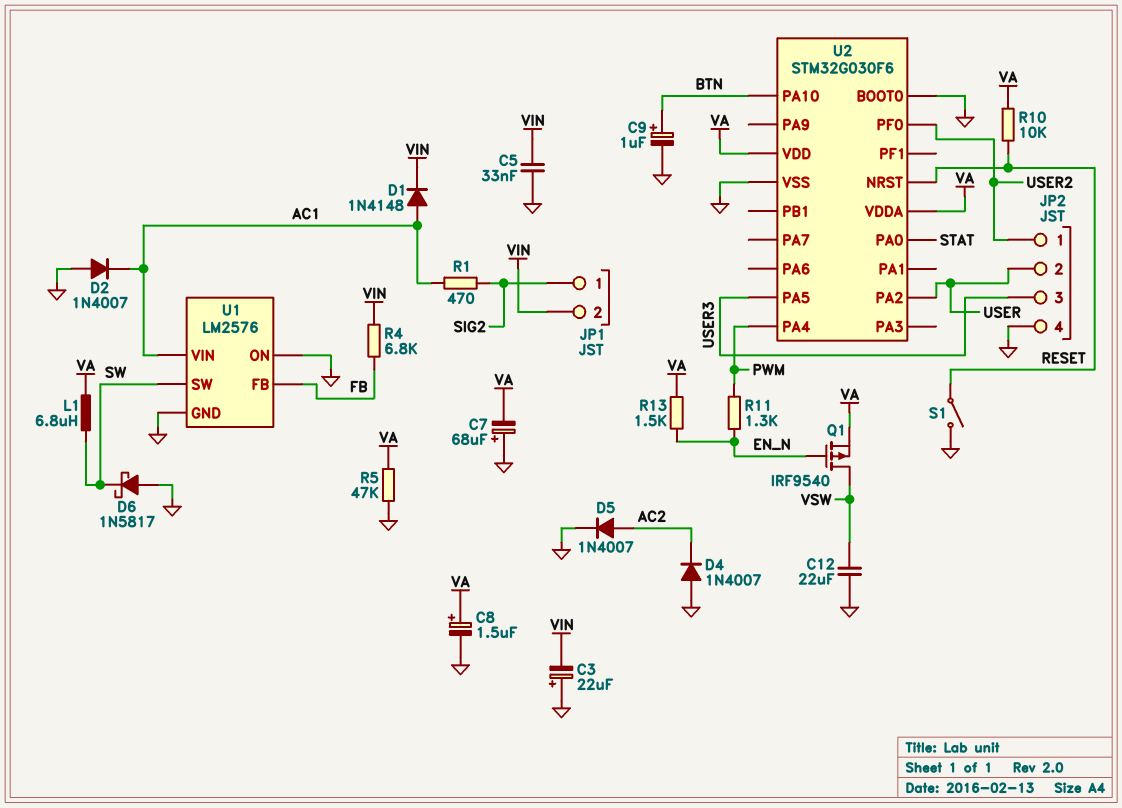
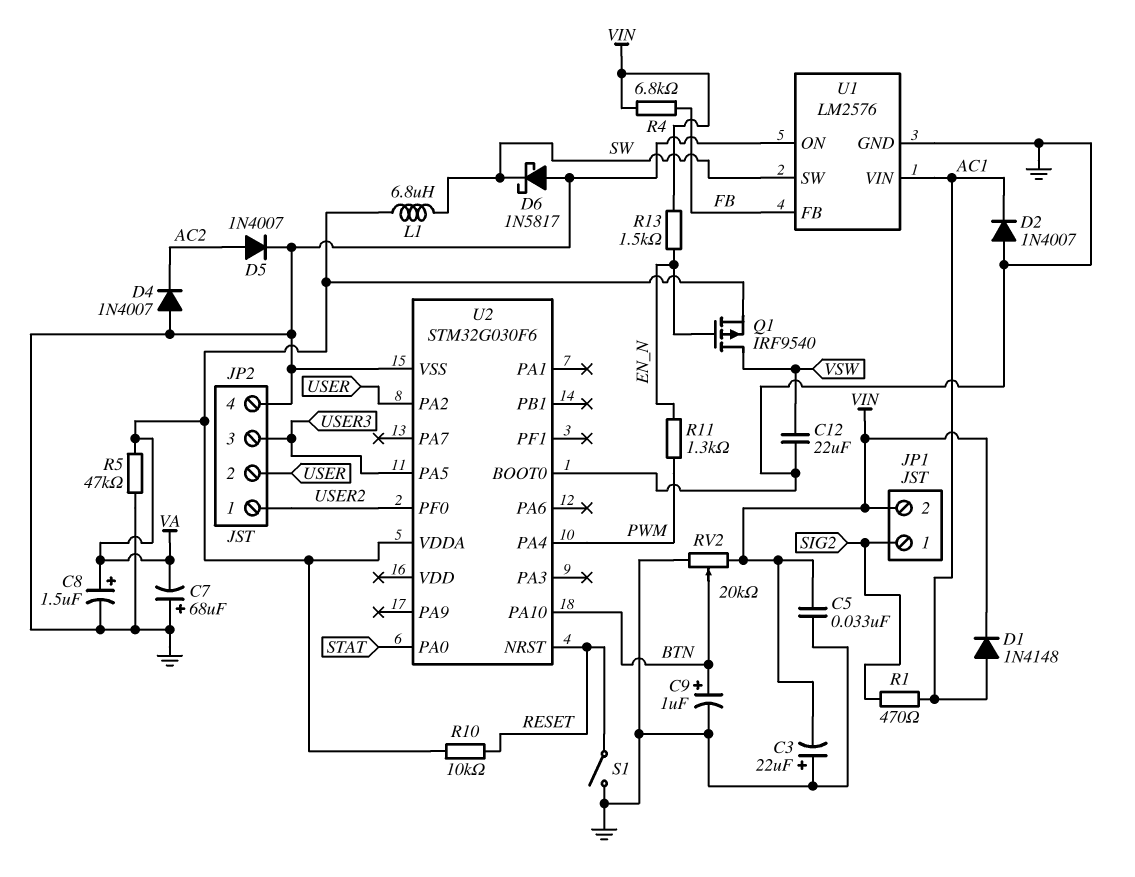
R13: 1.5k (EN_N, VA) -> 1.5k (EN_N, VIN)
RV2: none -> 20k (GND, VIN, wiper BTN)
U2 pin VDD: VA -> none

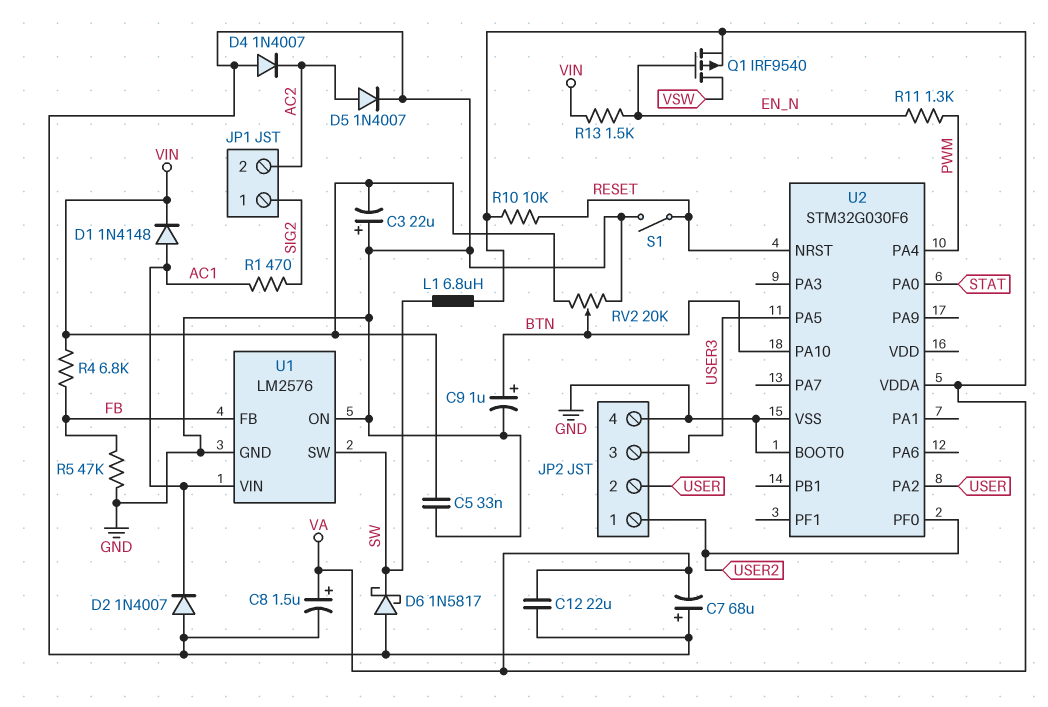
C12: 22uF (GND, VSW) -> 22uF (GND, VA)
JP1 pin 2: VIN -> AC2
R5: 47k (GND, VA) -> 47k (FB, GND)

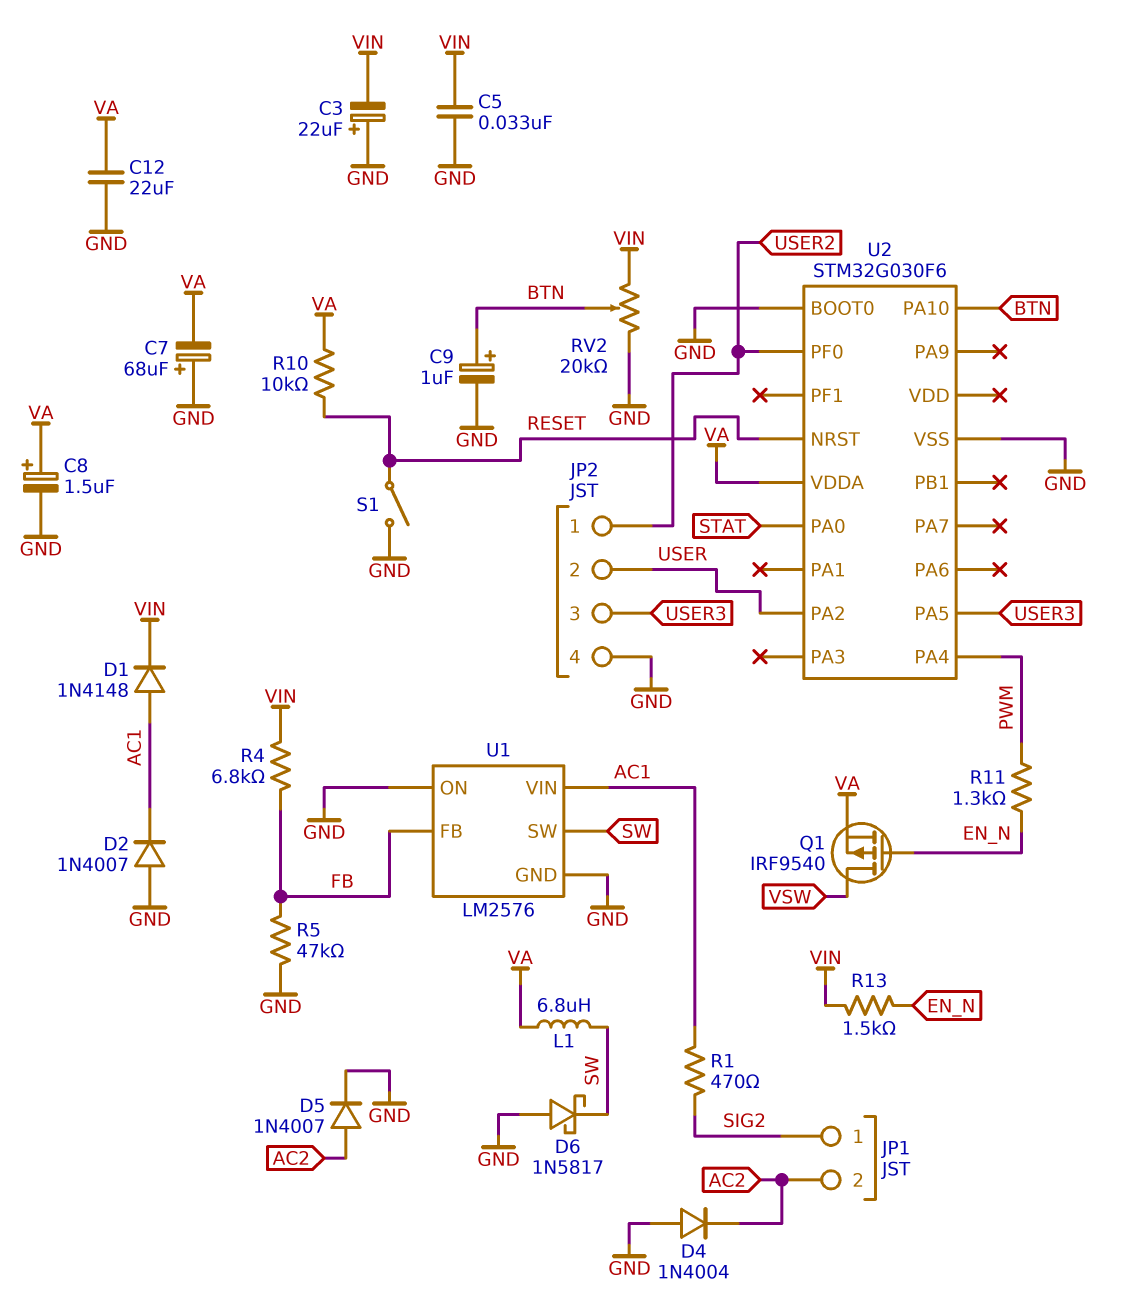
D4: diode 1N4007 (A GND, K AC2) -> diode 1N4004 (A GND, K AC2)

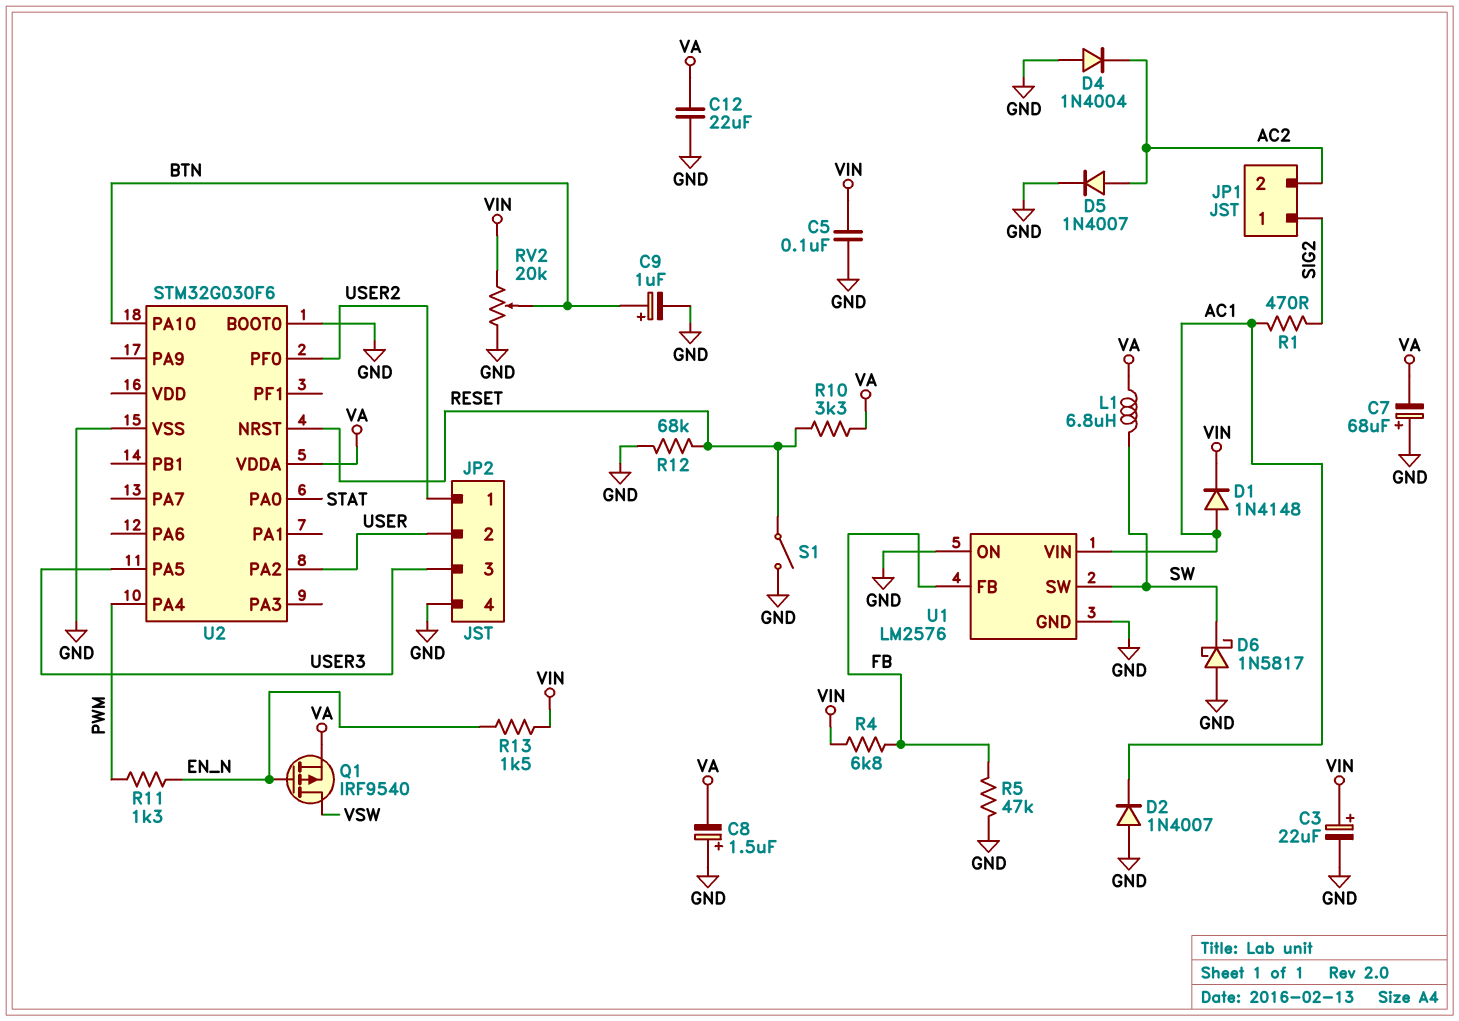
C3: 22uF (plus GND, minus VIN) -> 22uF (plus VIN, minus GND)
C5: 33nF (GND, VIN) -> 100nF (GND, VIN)
C8: 1.5uF (plus VA, minus GND) -> 1.5uF (plus GND, minus VA)
R10: 10k (RESET, VA) -> 3.3k (RESET, VA)
R12: none -> 68k (GND, RESET)

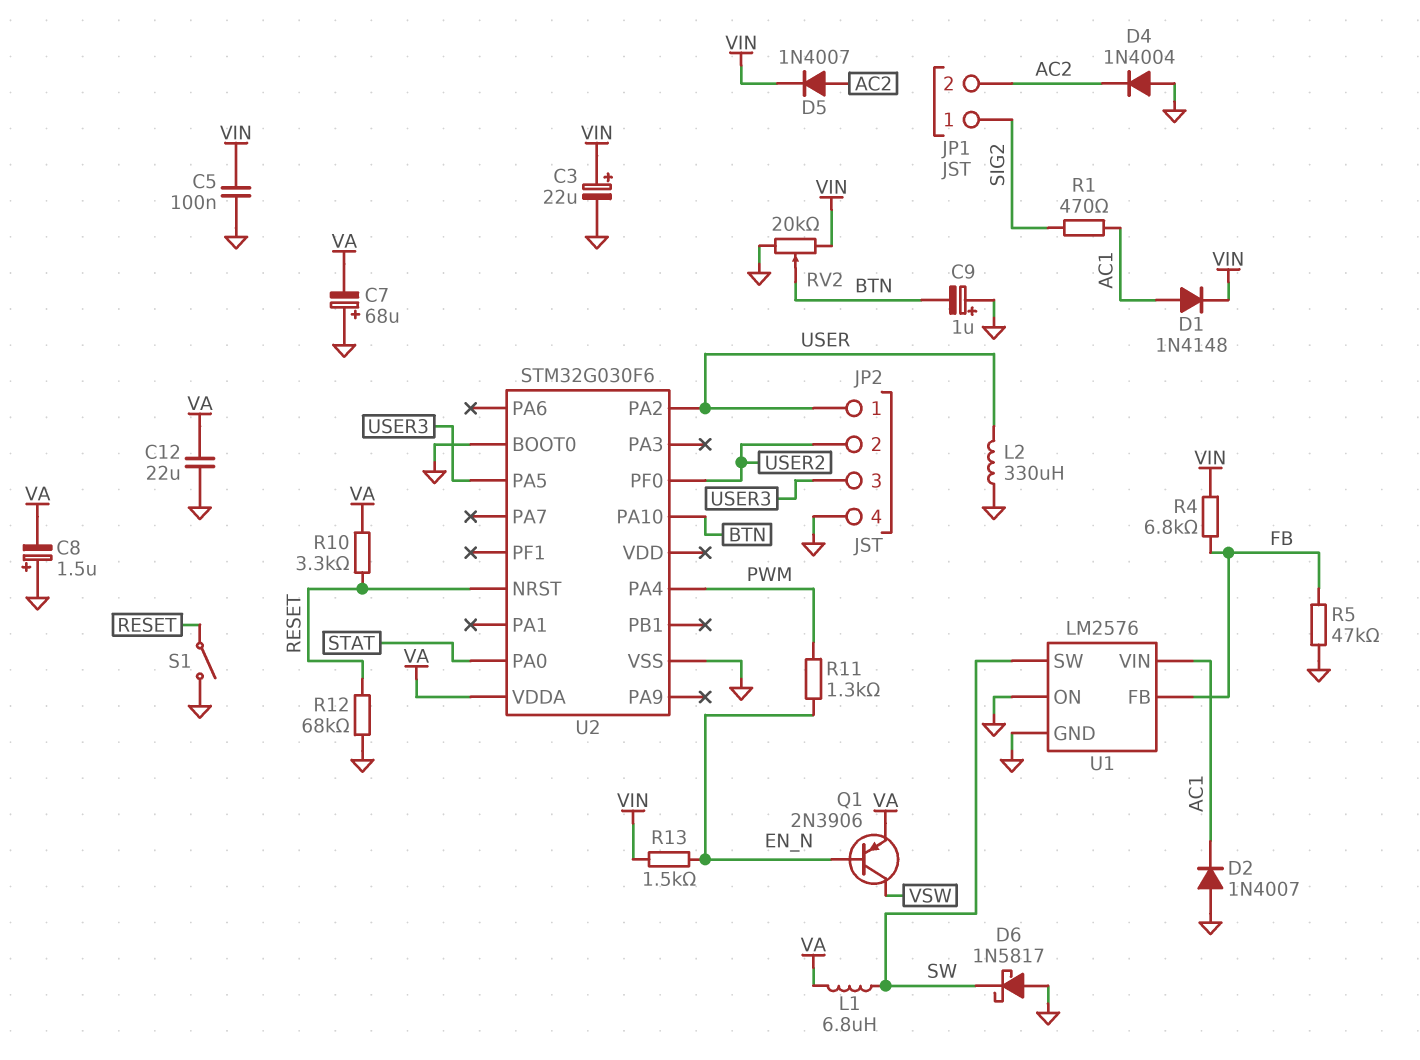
C9: 1uF (plus BTN, minus GND) -> 1uF (plus GND, minus BTN)
D5: diode 1N4007 (A AC2, K GND) -> diode 1N4007 (A AC2, K VIN)
JP2 pin 1: USER2 -> USER
JP2 pin 2: USER -> USER2
L2: none -> 330uH (GND, USER)
Q1: PMOS IRF9540 (G EN_N, D VSW, S VA) -> PNP 2N3906 (B EN_N, C VSW, E VA)

